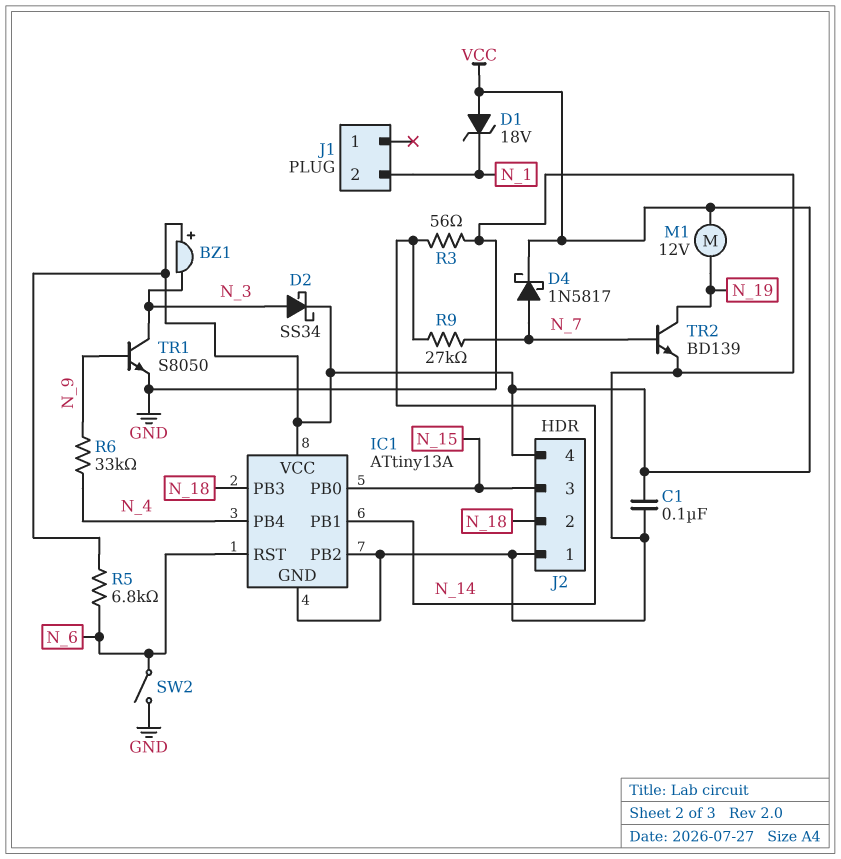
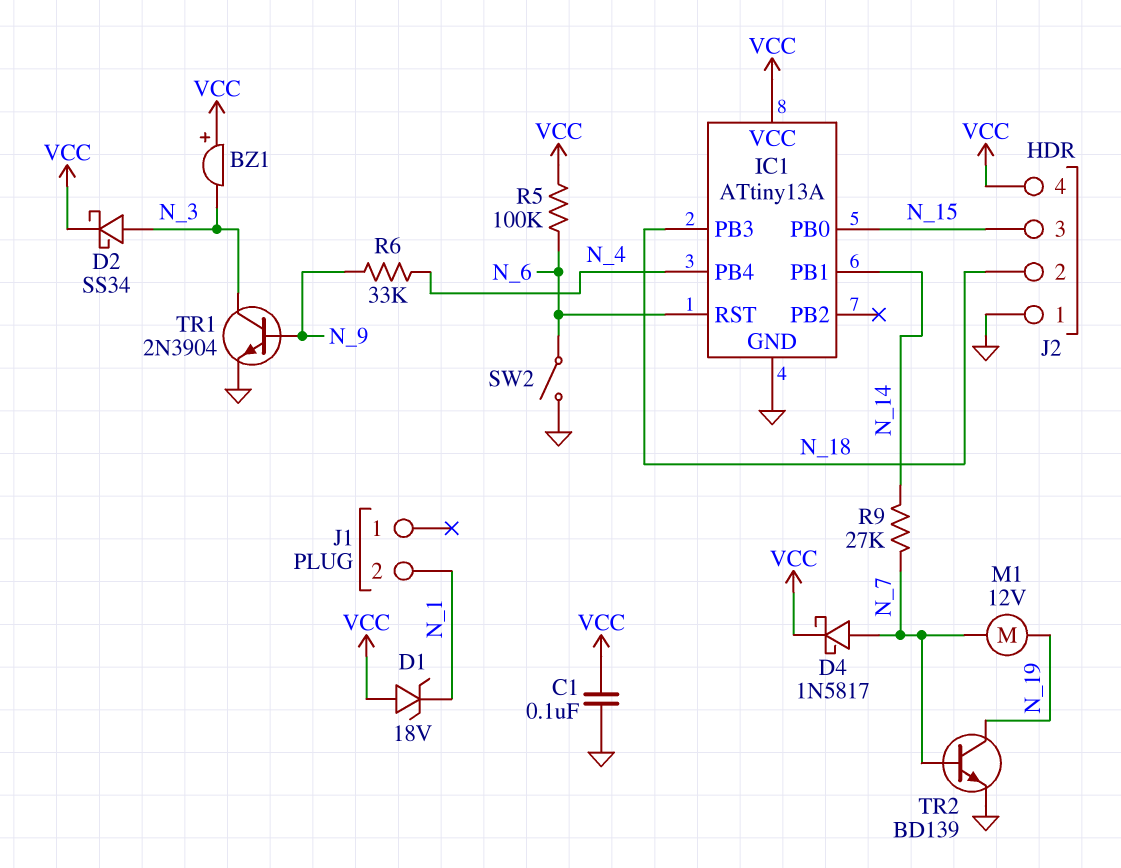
IC1 pin PB2: GND -> none
M1: motor 12V (N_19, VCC) -> motor 12V (N_7, N_19)
R3: 56 (GND, N_14) -> none
R5: 6.8k (N_6, VCC) -> 100k (N_6, VCC)
TR1: NPN S8050 (B N_9, C N_3, E GND) -> NPN 2N3904 (B N_9, C N_3, E GND)

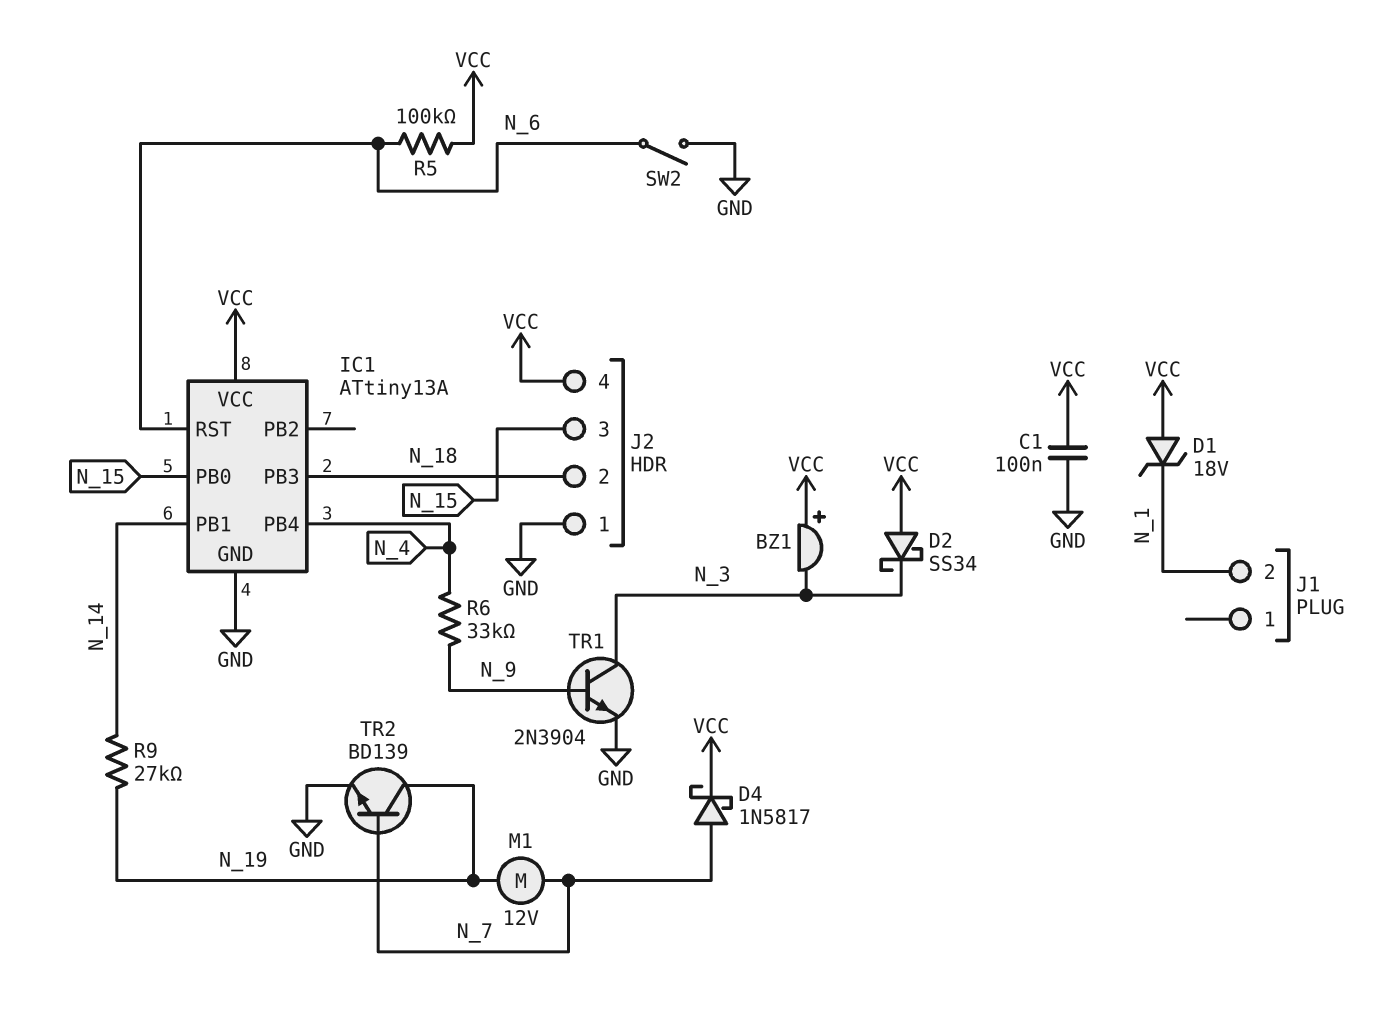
D2: schottky SS34 (A N_3, K VCC) -> schottky SS34 (A VCC, K N_3)
R9: 27k (N_7, N_14) -> 27k (N_14, N_19)

